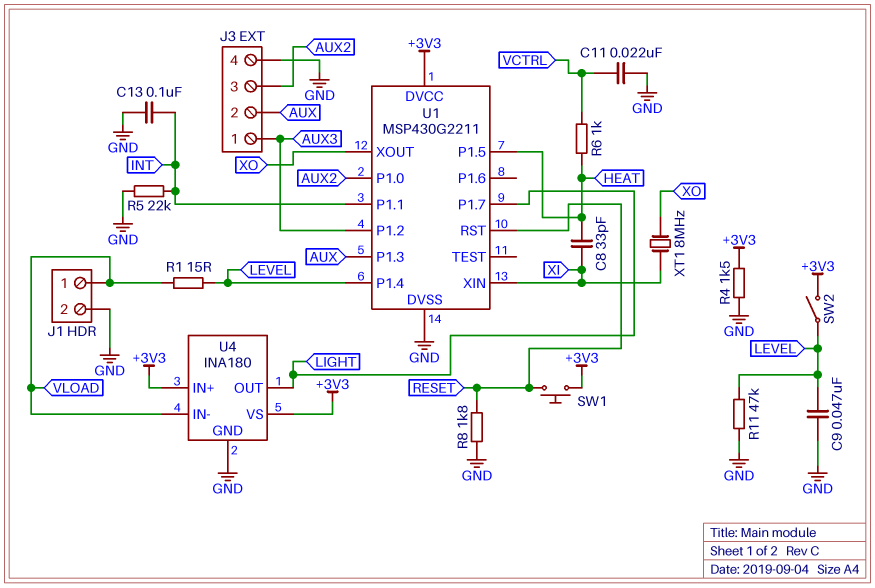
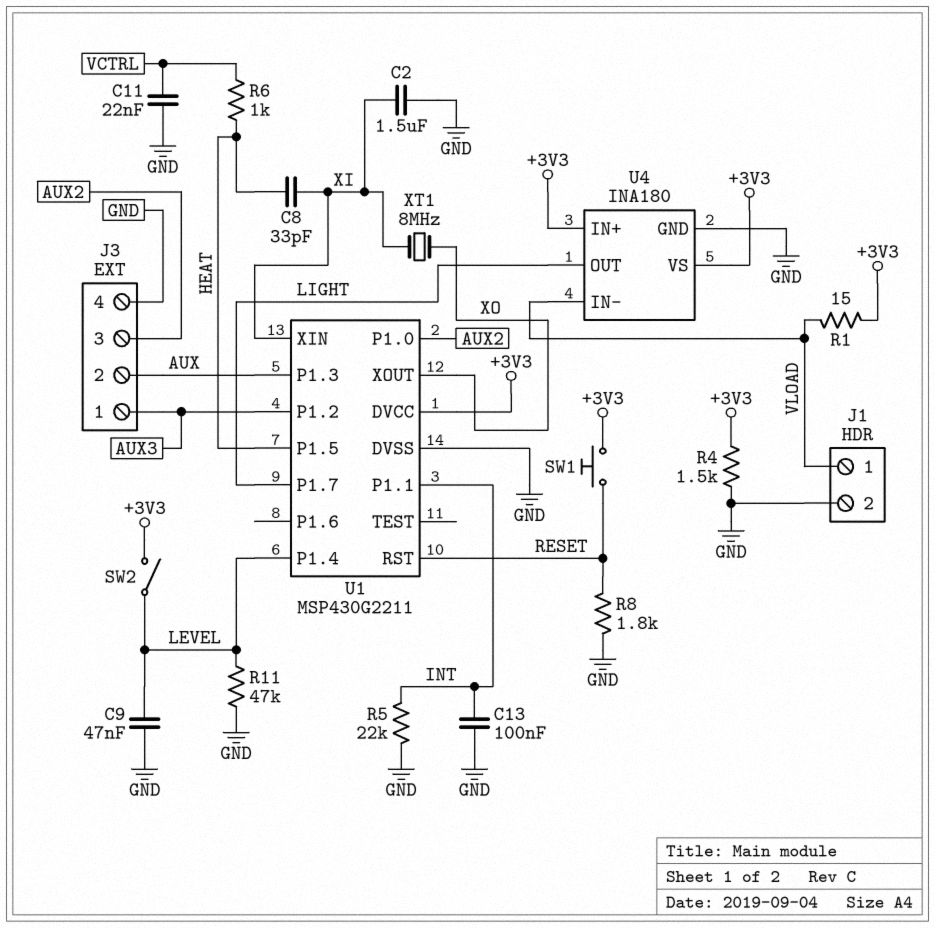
C2: none -> 1.5uF (GND, XI)
R1: 15 (LEVEL, VLOAD) -> 15 (+3V3, VLOAD)

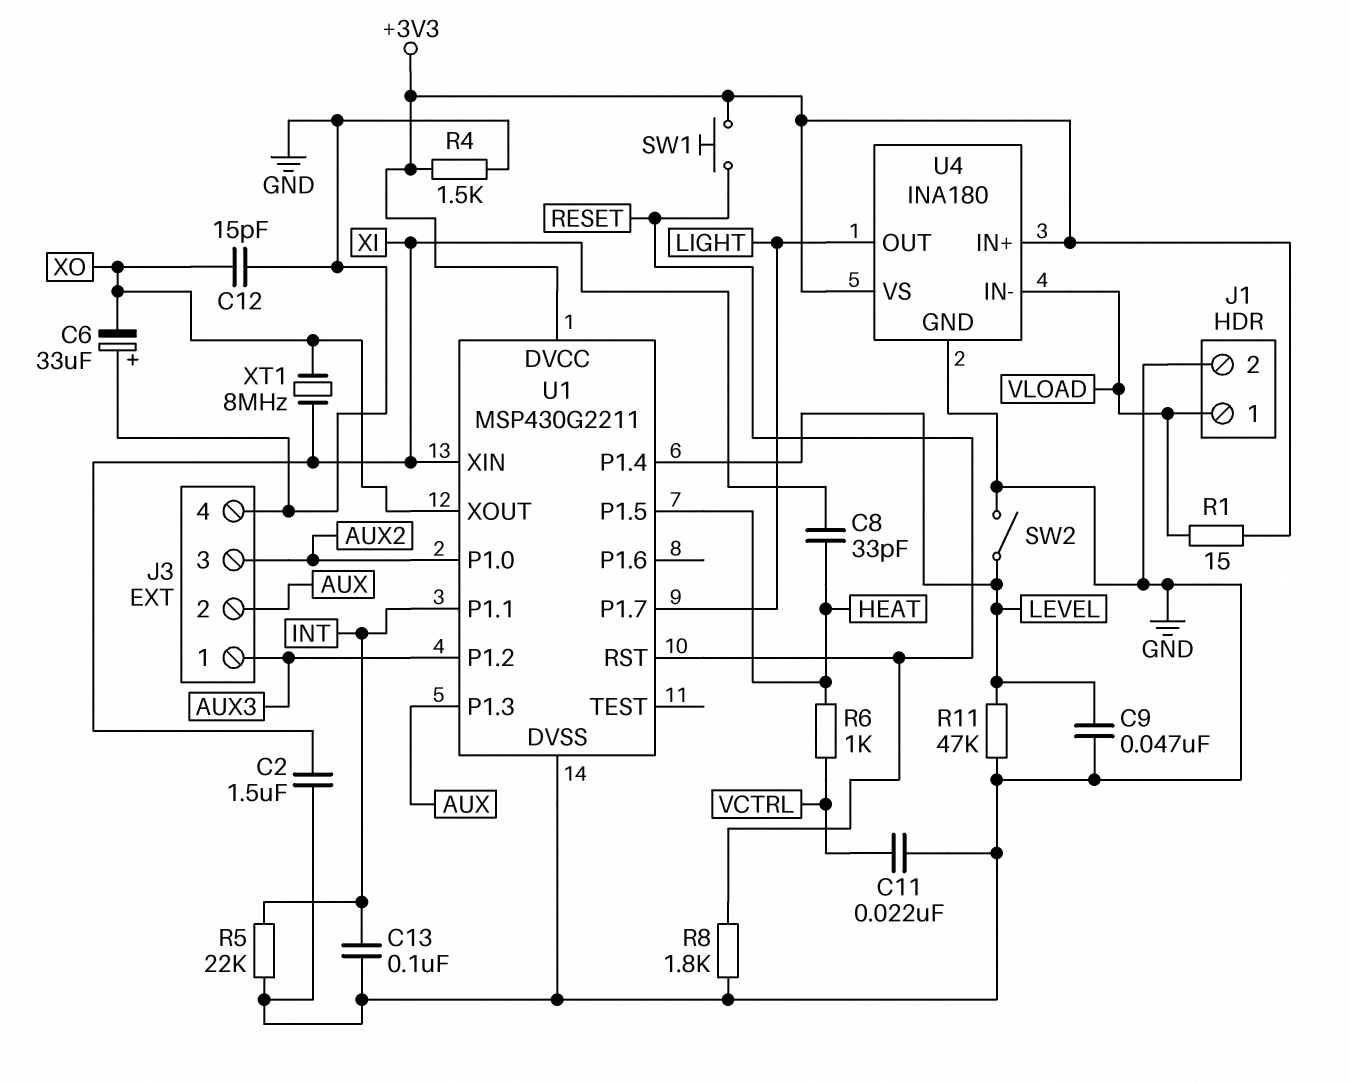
C6: none -> 33uF (plus GND, minus XO)
C12: none -> 15pF (GND, XO)
SW2: switch (+3V3, LEVEL) -> switch (GND, LEVEL)

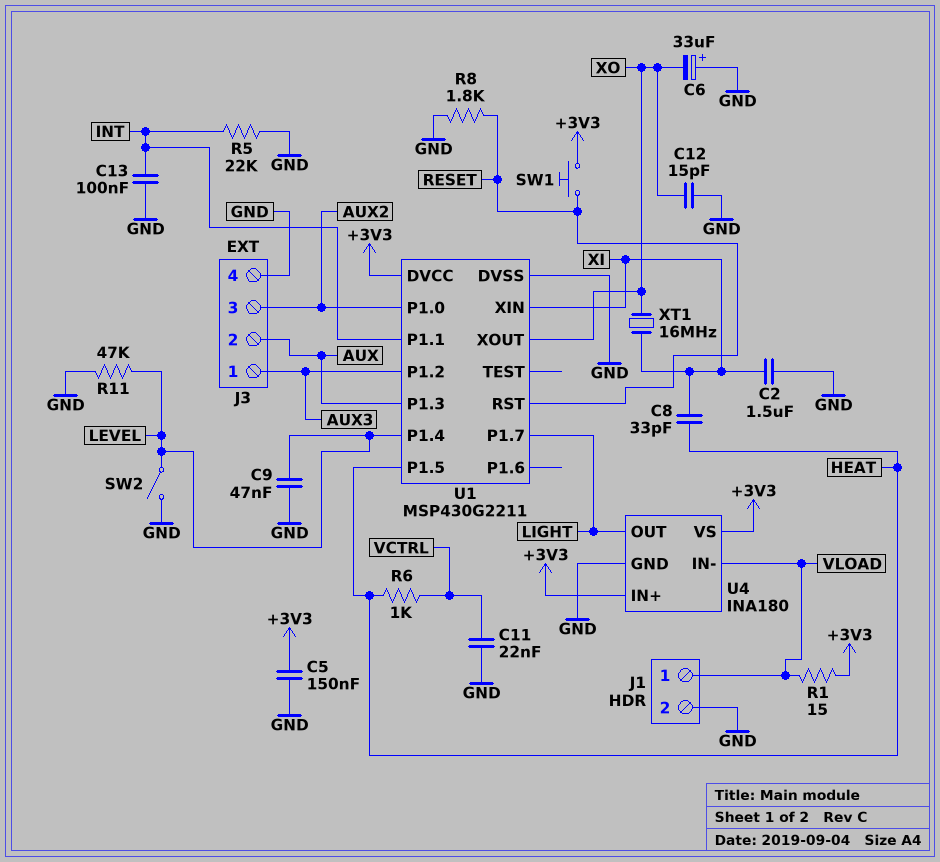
C5: none -> 150nF (+3V3, GND)
R4: 1.5k (+3V3, GND) -> none
XT1: 8MHz (XI, XO) -> 16MHz (XI, XO)

